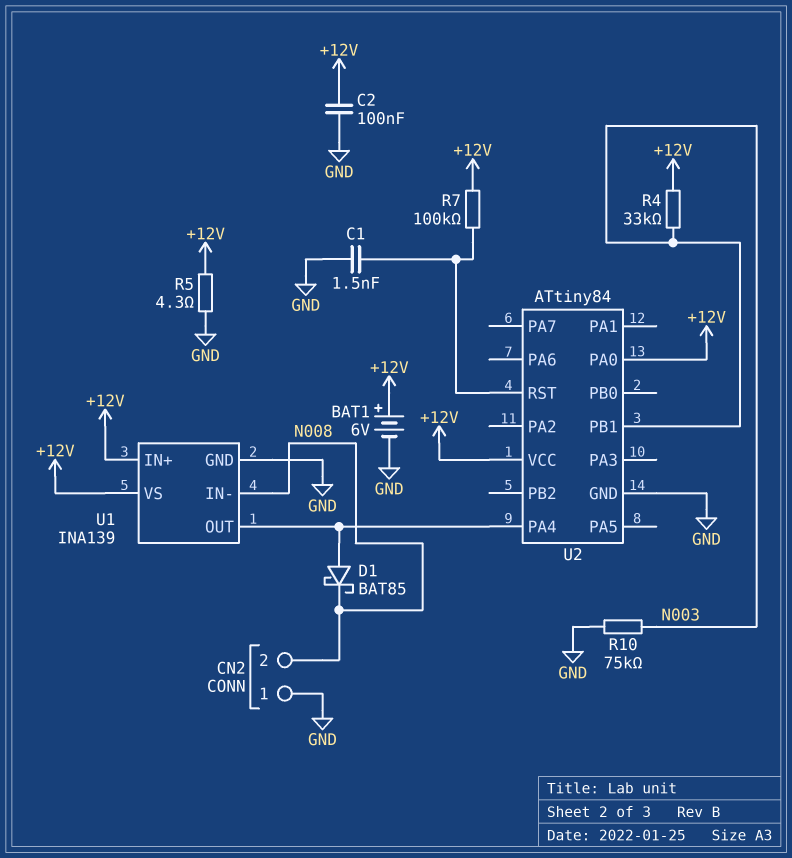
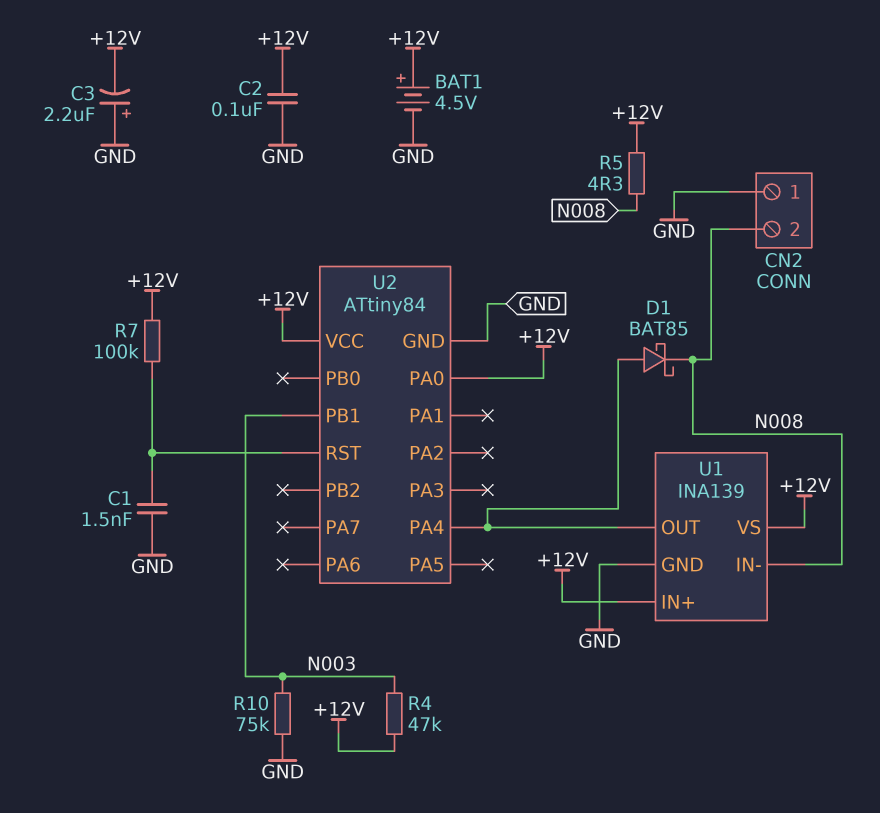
BAT1: 6V (plus +12V, minus GND) -> 4.5V (plus +12V, minus GND)
C3: none -> 2.2uF (plus GND, minus +12V)
R4: 33k (+12V, N003) -> 47k (+12V, N003)
R5: 4.3 (+12V, GND) -> 4.3 (+12V, N008)

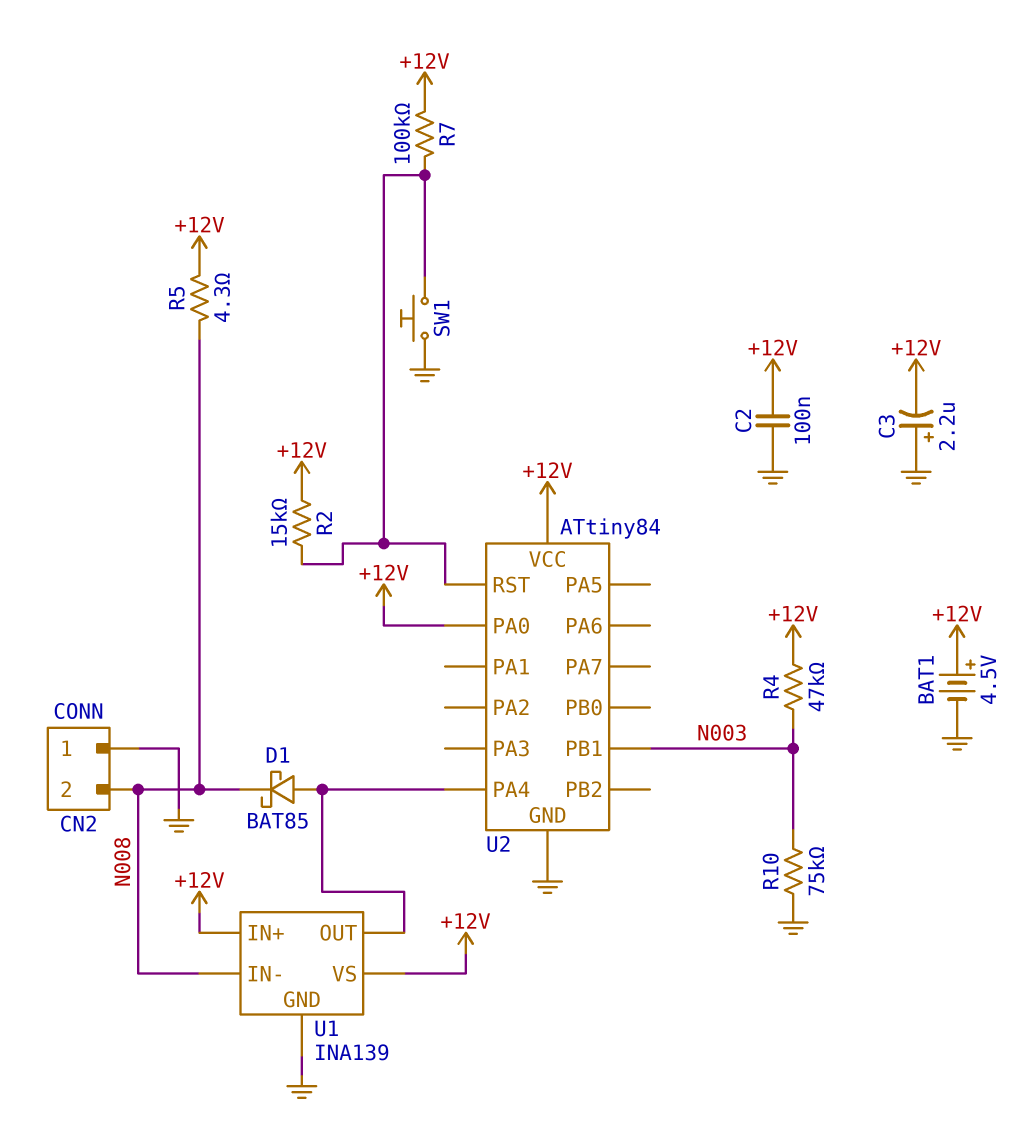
C1: 1.5nF (GND, U2/RST) -> none
R2: none -> 15k (+12V, U2/RST)
SW1: none -> button (GND, U2/RST)

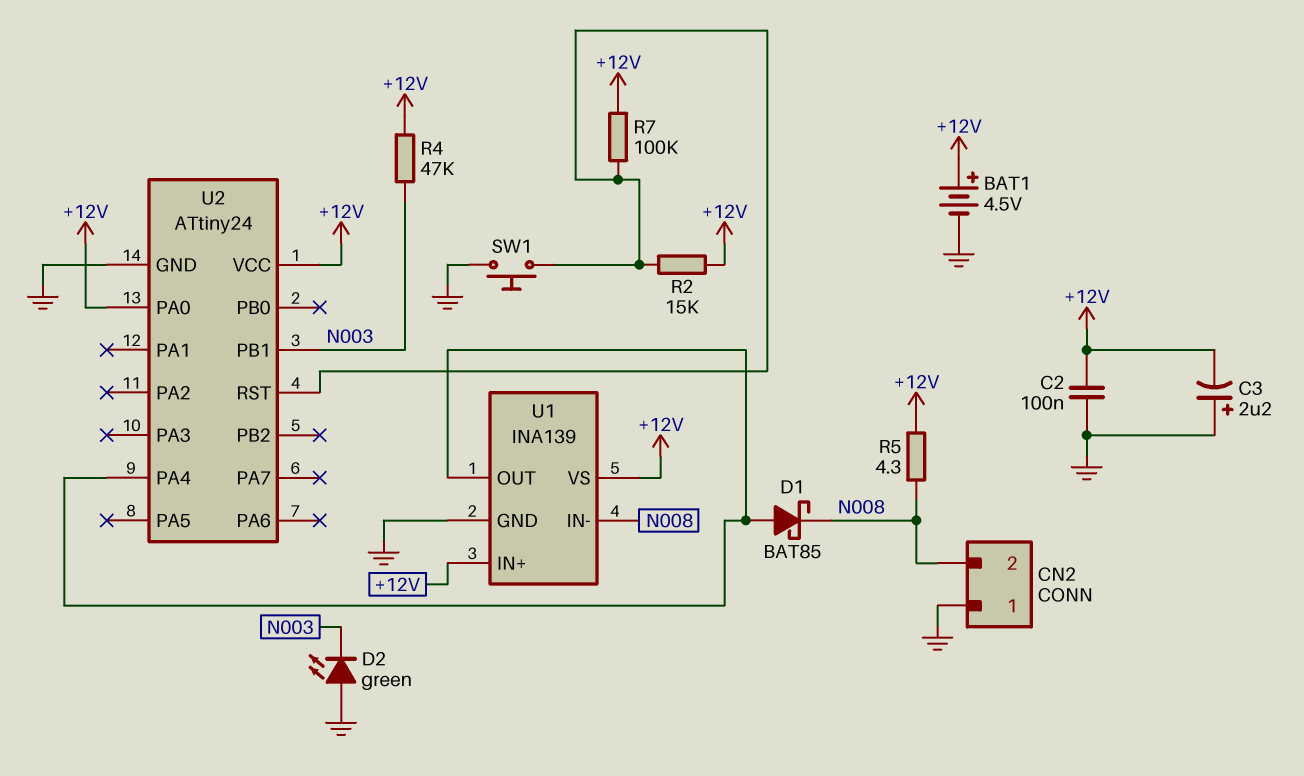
D2: none -> LED green (A GND, K N003)
R10: 75k (GND, N003) -> none
U2: ATtiny84 -> ATtiny24

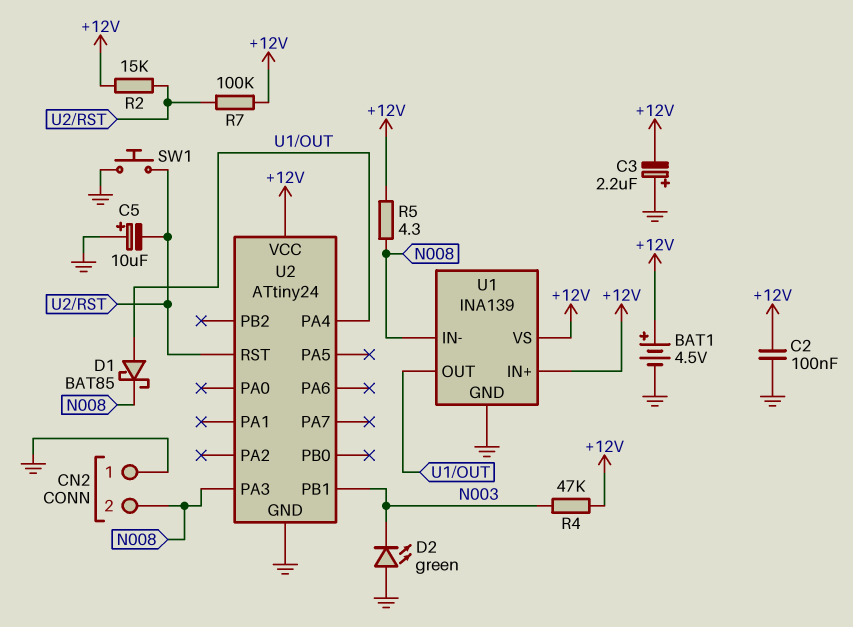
C5: none -> 10uF (plus GND, minus U2/RST)
U2 pin PA0: +12V -> none
U2 pin PA3: none -> N008

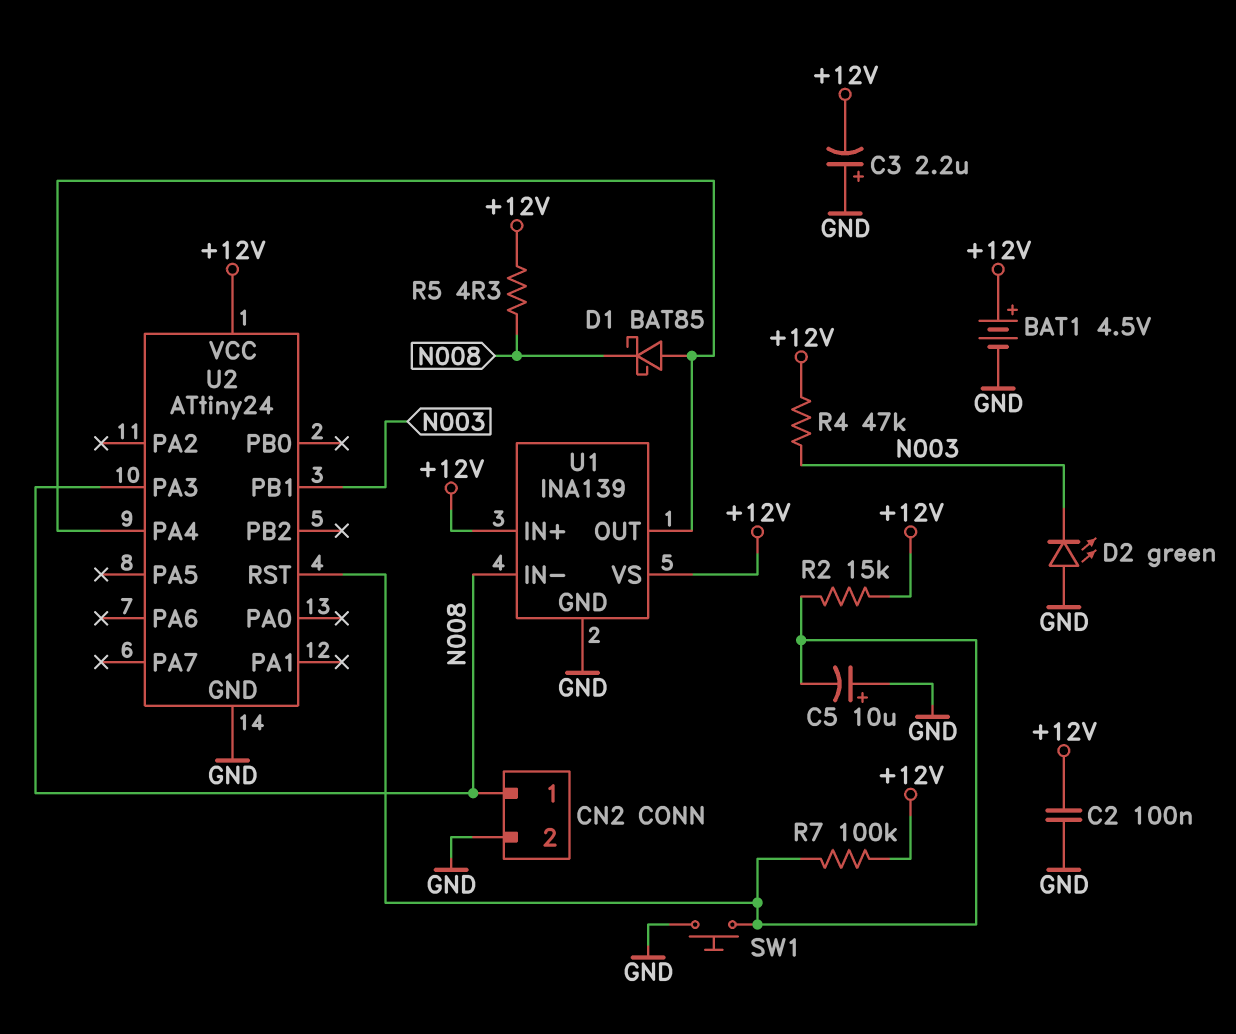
CN2 pin 1: GND -> N008
CN2 pin 2: N008 -> GND

